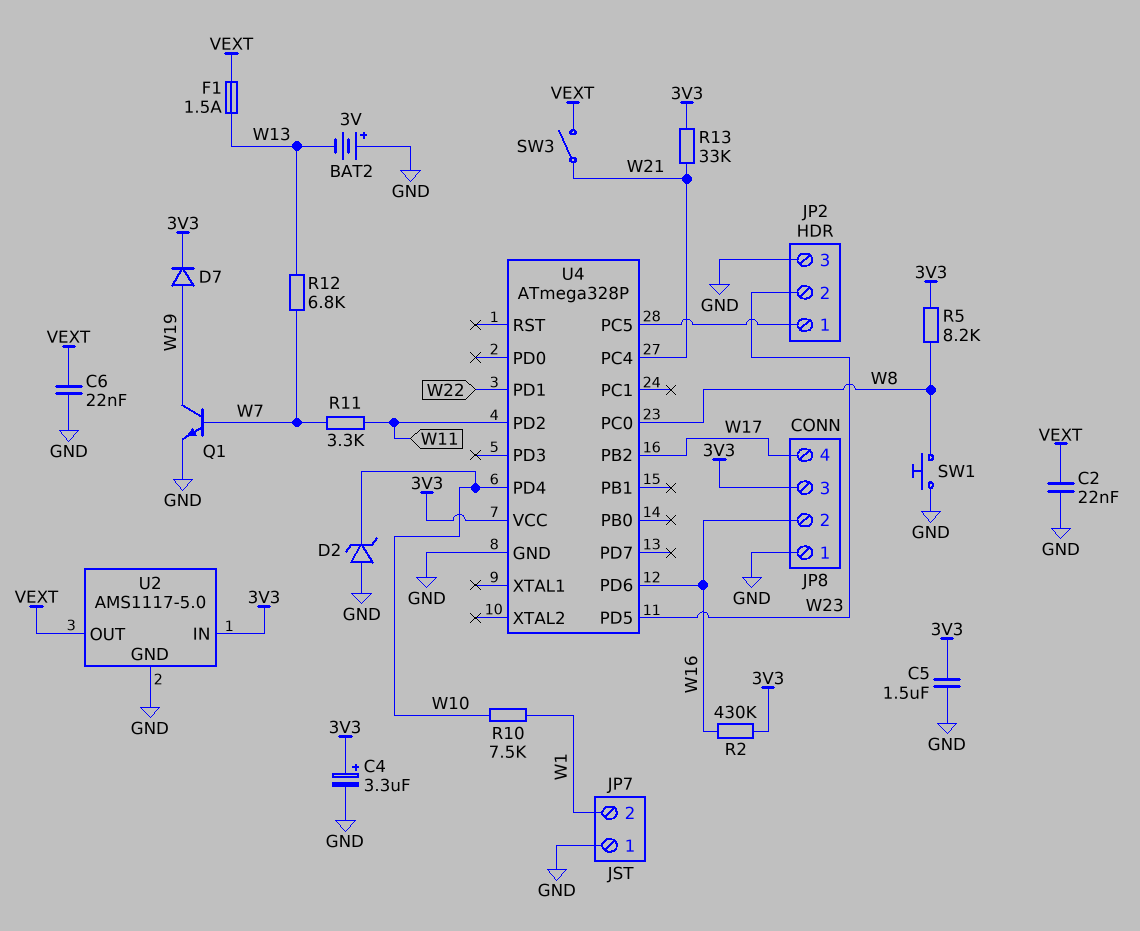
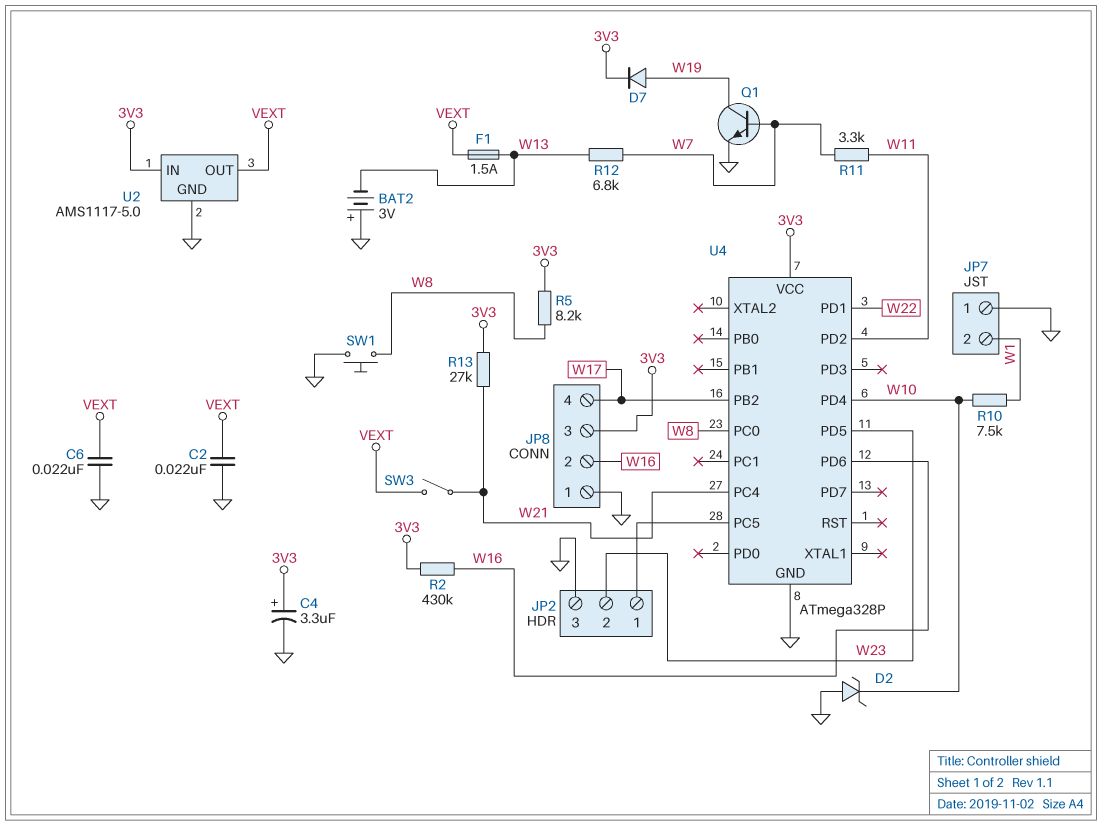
C5: 1.5uF (3V3, GND) -> none
R13: 33k (3V3, W21) -> 27k (3V3, W21)

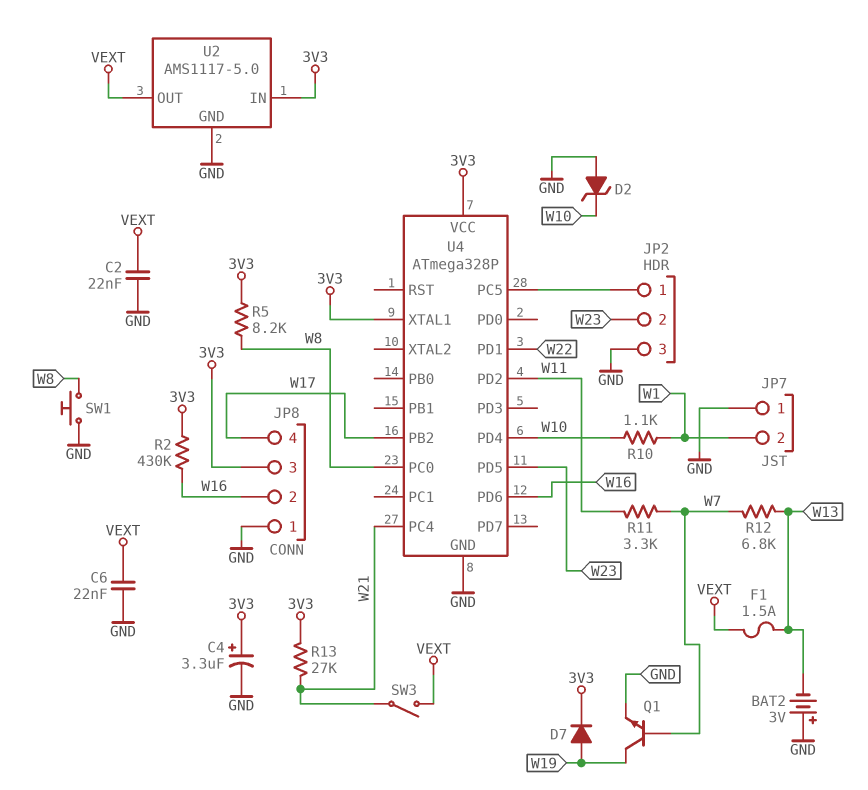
R10: 7.5k (W1, W10) -> 1.1k (W1, W10)
U4 pin XTAL1: none -> 3V3

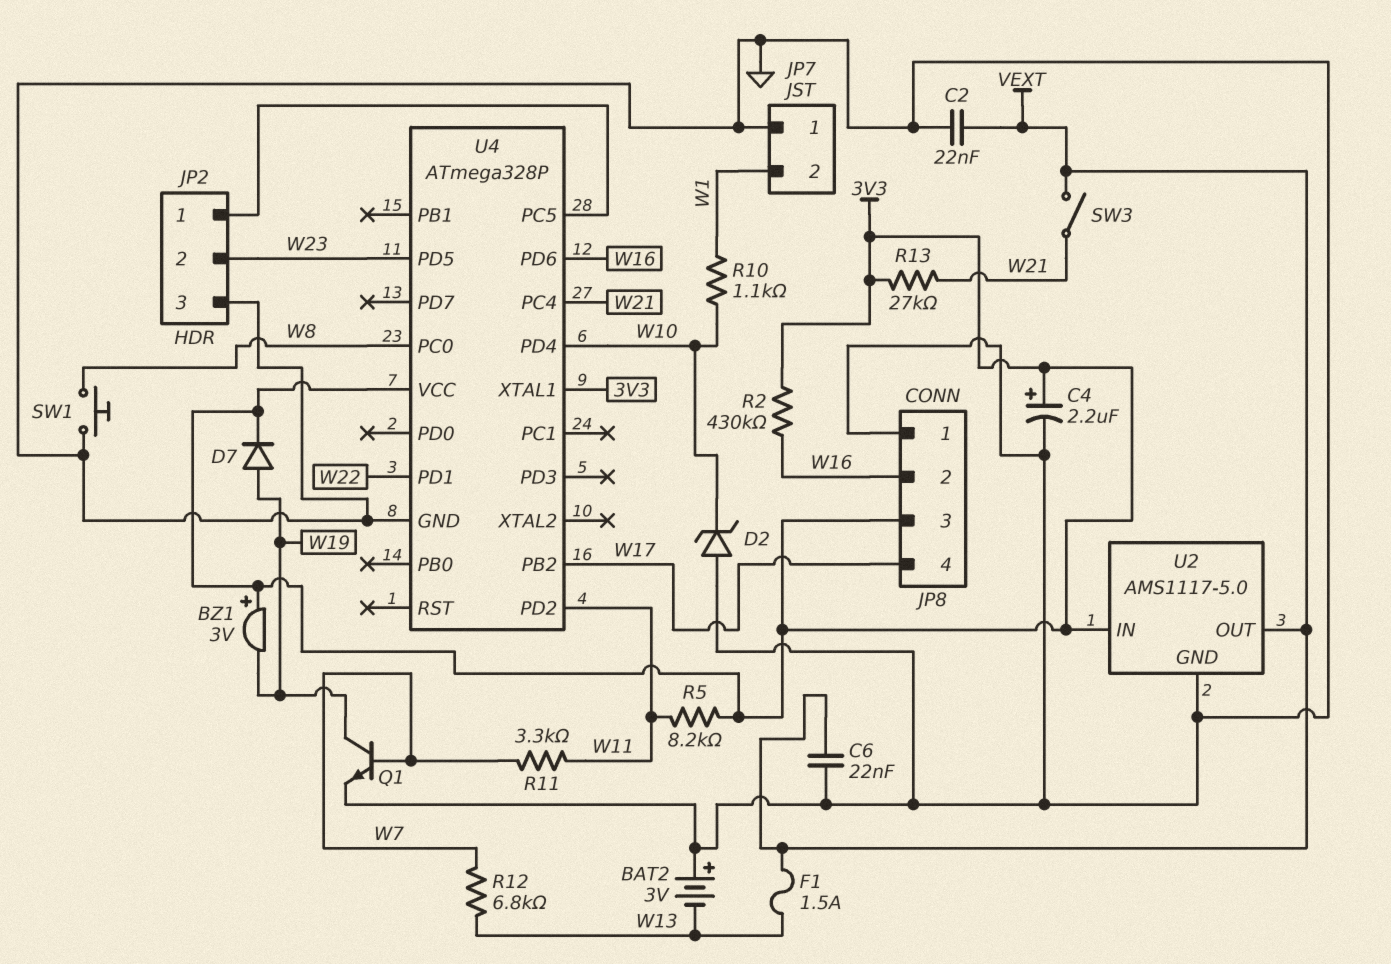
BZ1: none -> buzzer 3V (plus 3V3, minus W19)
C4: 3.3uF (plus 3V3, minus GND) -> 2.2uF (plus 3V3, minus GND)
R5: 8.2k (3V3, W8) -> 8.2k (3V3, W11)

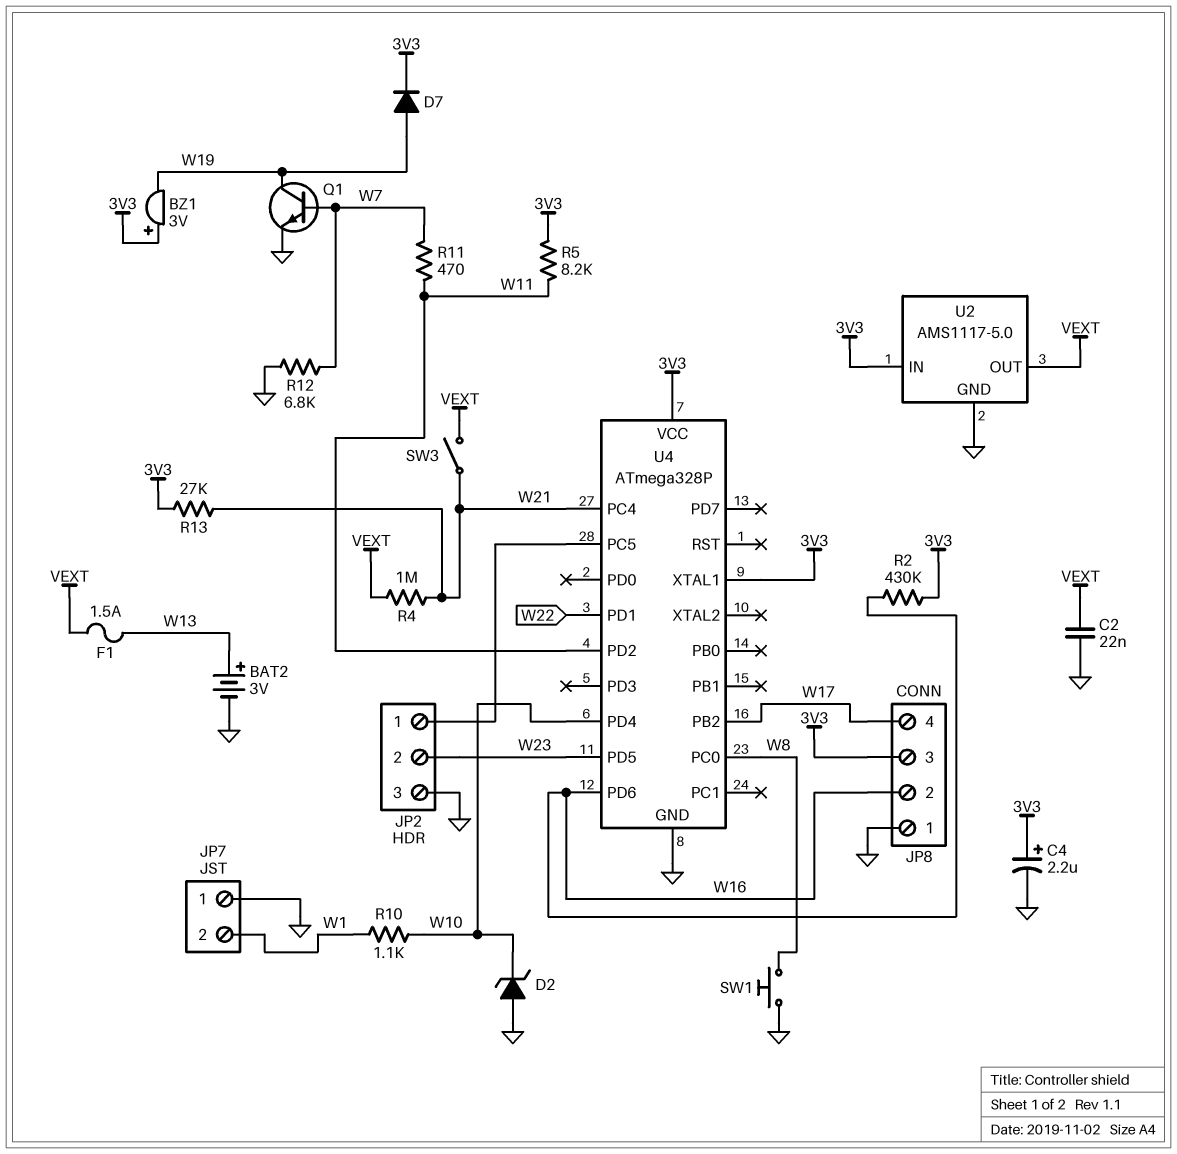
BAT2: 3V (plus GND, minus W13) -> 3V (plus W13, minus GND)
C6: 22nF (GND, VEXT) -> none
R4: none -> 1M (VEXT, W21)
R11: 3.3k (W7, W11) -> 470 (W7, W11)
R12: 6.8k (W7, W13) -> 6.8k (GND, W7)

